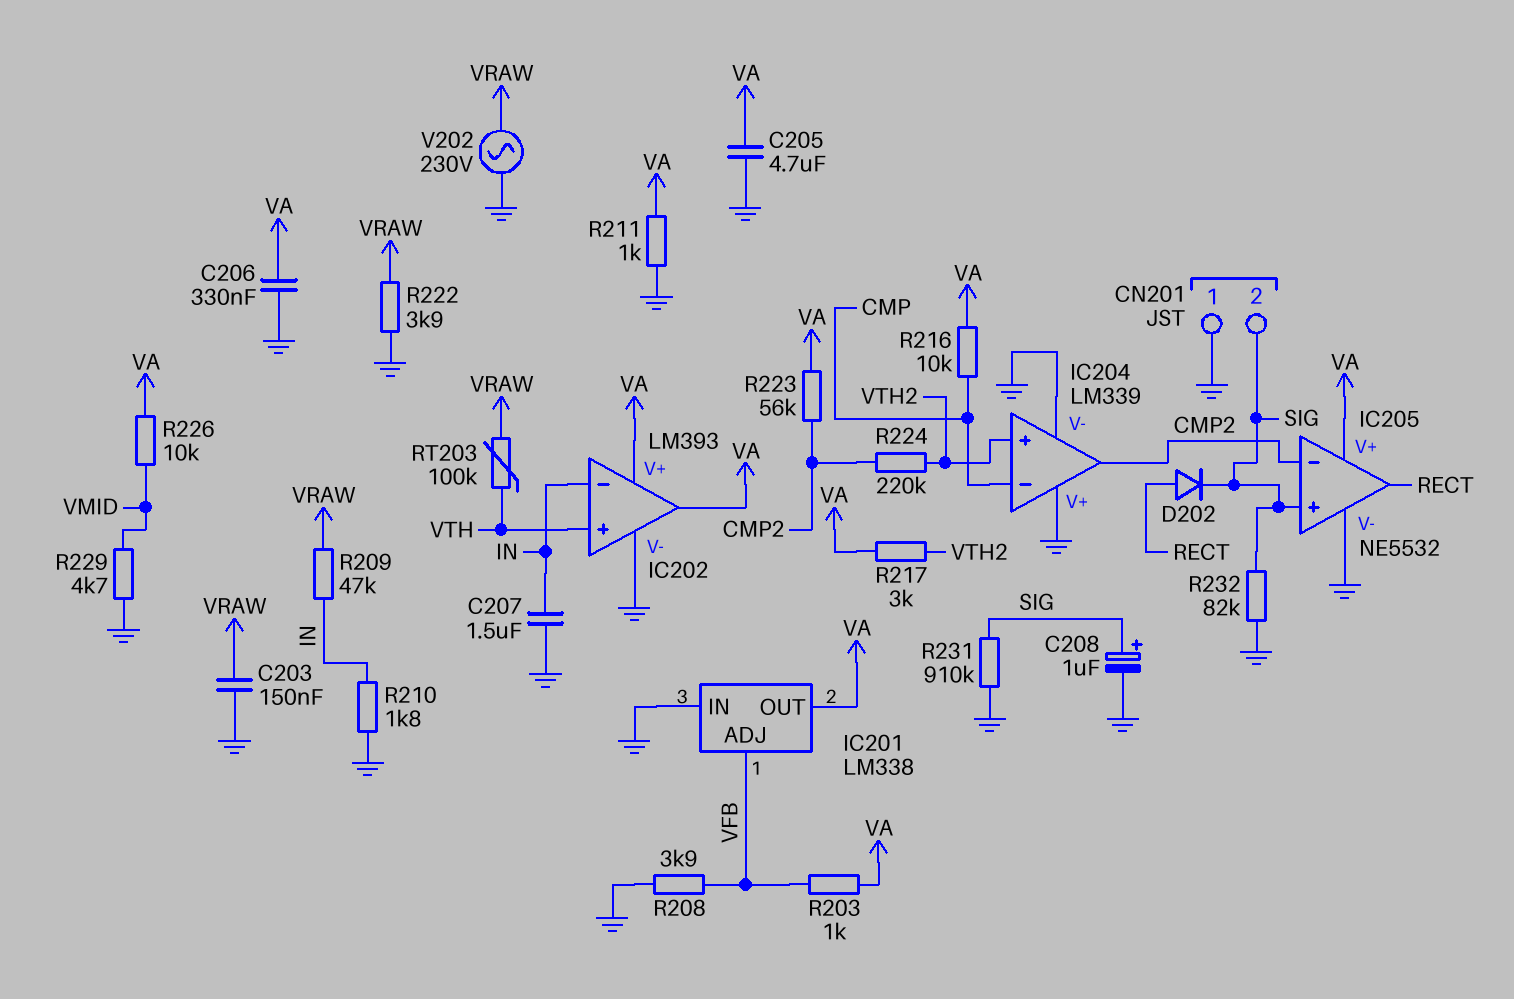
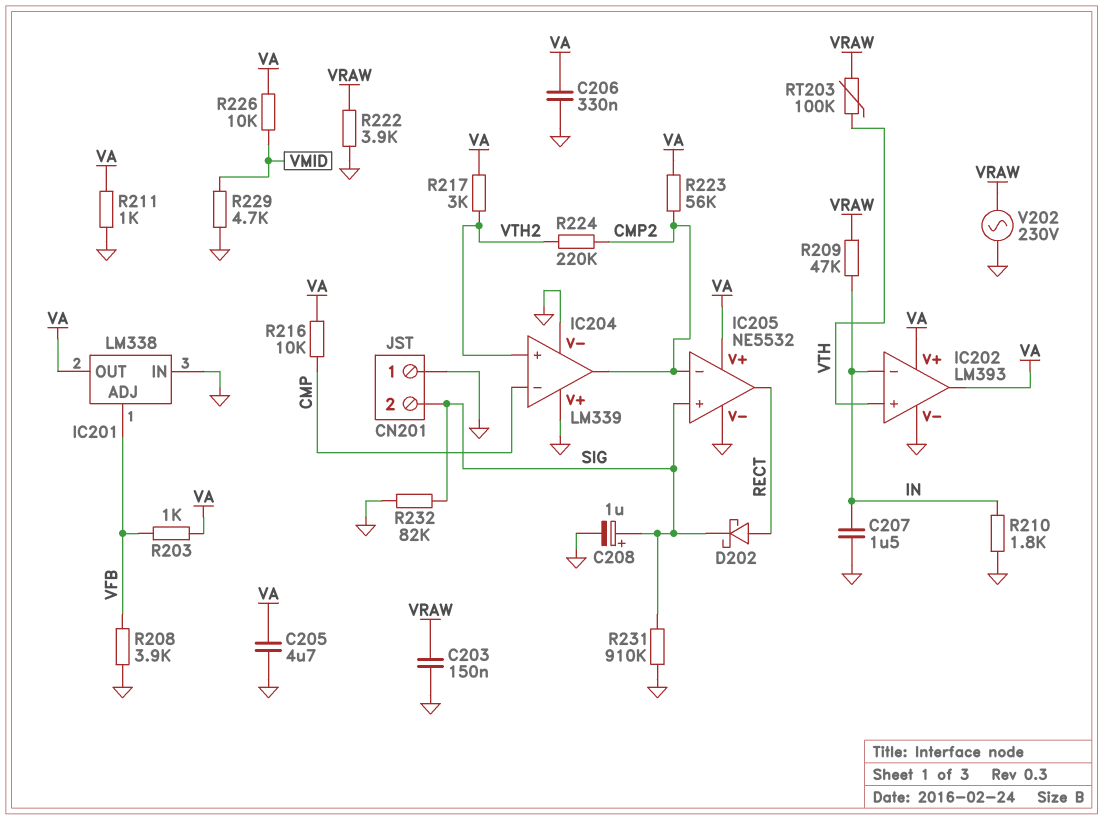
D202: diode (A RECT, K SIG) -> schottky (A RECT, K SIG)

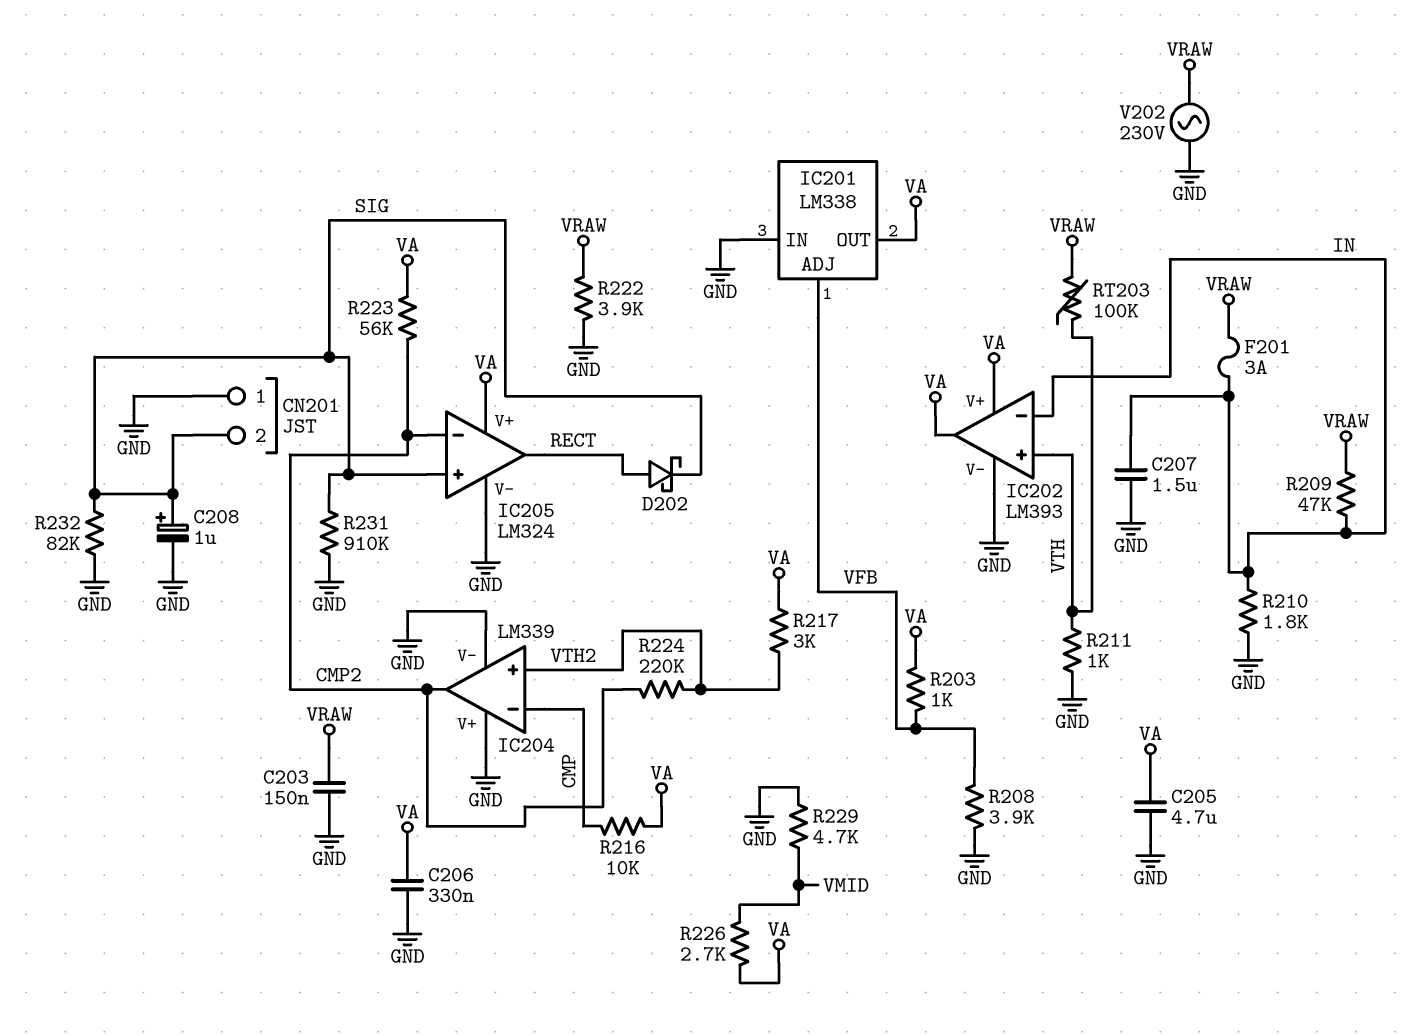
F201: none -> 3A (IN, VRAW)
IC205: NE5532 -> LM324
R211: 1k (GND, VA) -> 1k (GND, VTH)
R226: 10k (VA, VMID) -> 2.7k (VA, VMID)

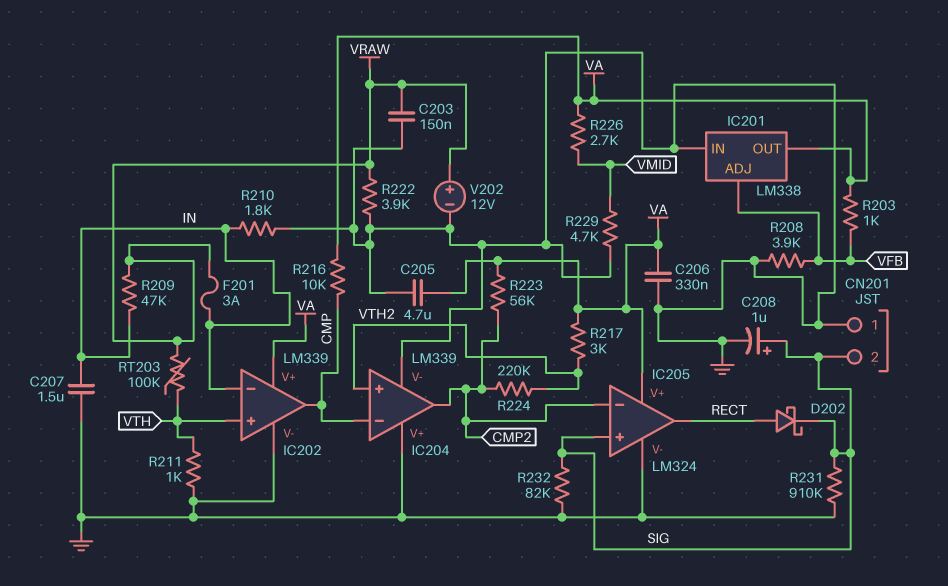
IC202: LM393 -> LM339
IC202 pin out: VA -> CMP
V202: AC 230V (GND, VRAW) -> 12V (plus VRAW, minus GND)

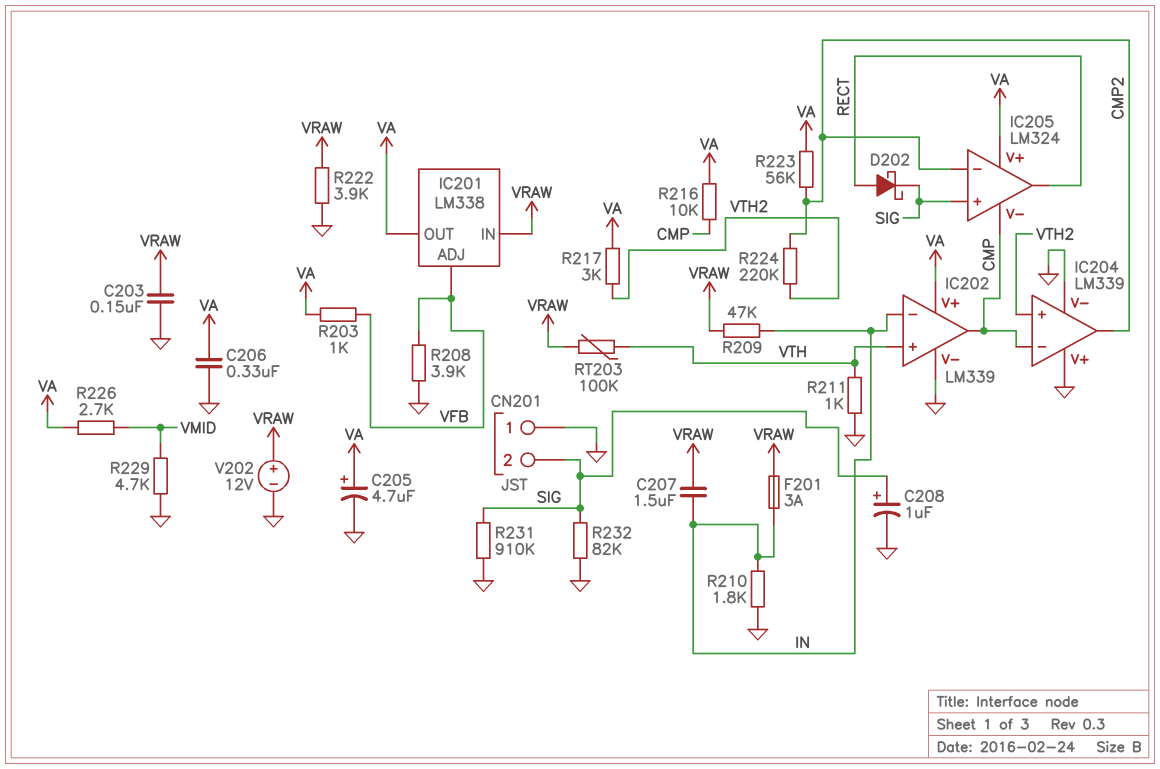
C205: 4.7uF (GND, VA) -> 4.7uF (plus VA, minus GND)
C207: 1.5uF (GND, IN) -> 1.5uF (IN, VRAW)
IC201 pin IN: GND -> VRAW
IC205 pin V-: GND -> CMP

